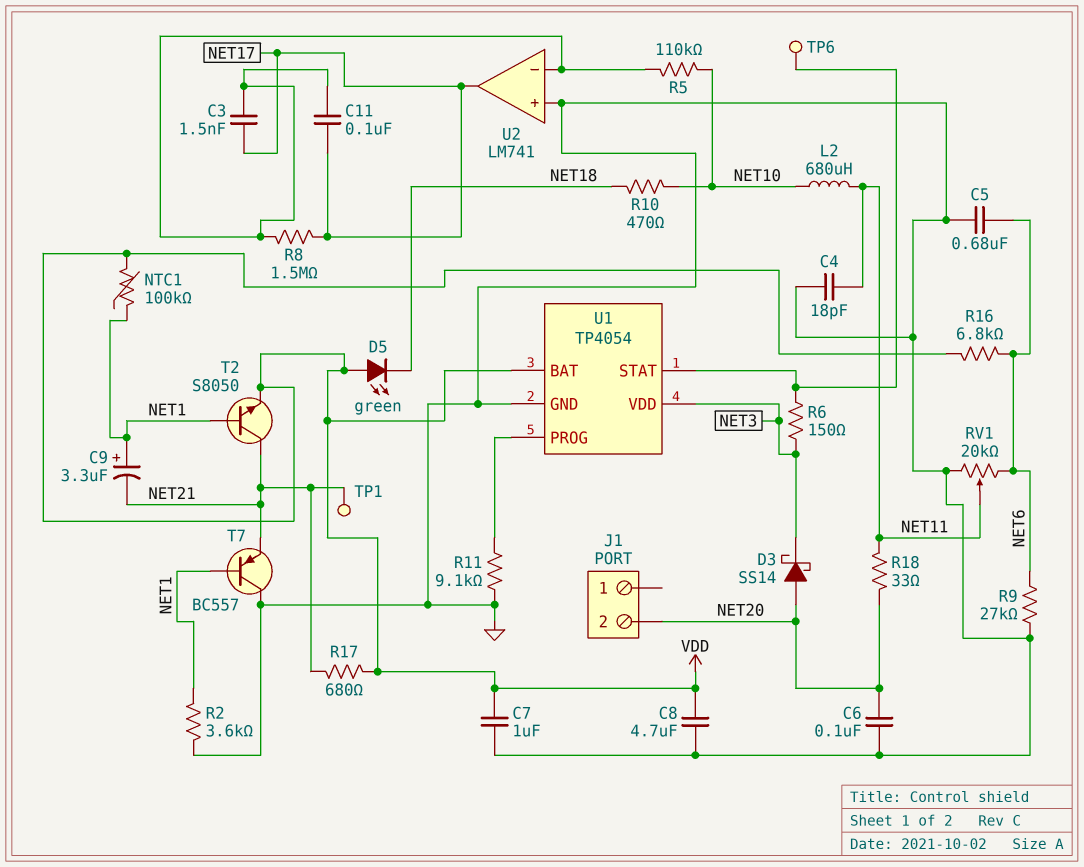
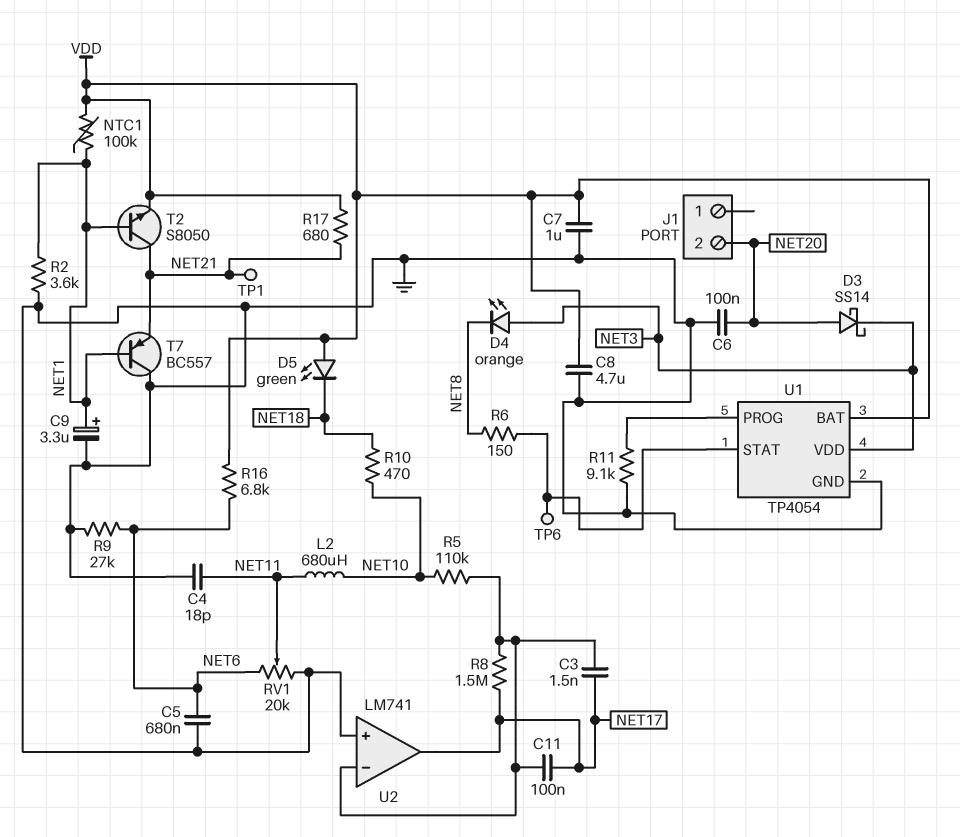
C9: 3.3uF (plus NET1, minus NET21) -> 3.3uF (plus NET1, minus GND)
D4: none -> LED orange (A NET3, K NET8)
R6: 150 (NET3, U1/STAT) -> 150 (NET8, U1/STAT)
R18: 33 (NET11, NET20) -> none

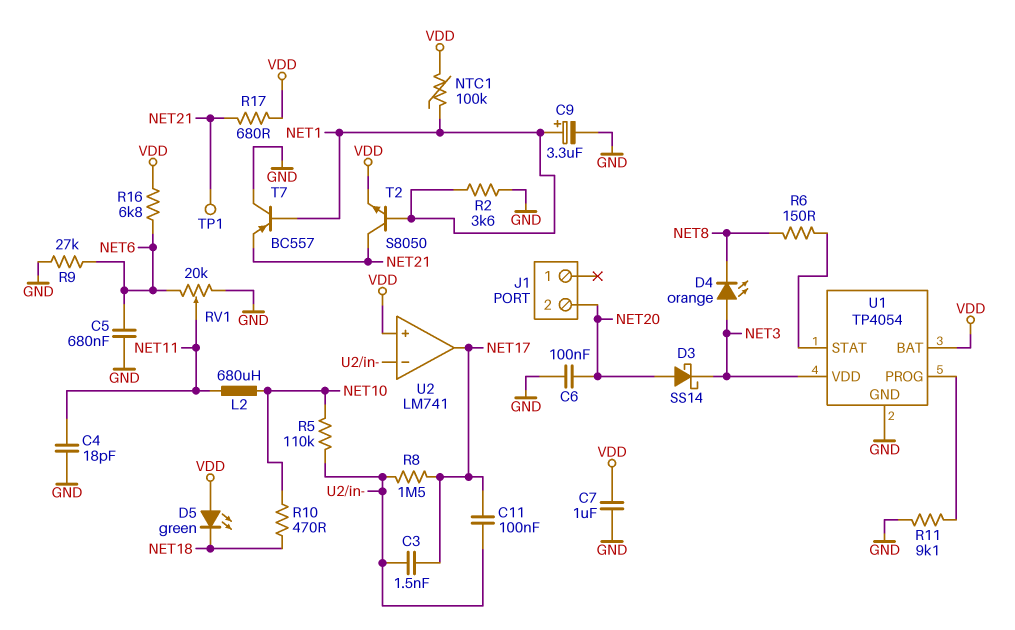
C8: 4.7uF (GND, VDD) -> none
TP6: test point (U1/STAT) -> none
U2 pin in+: GND -> VDD

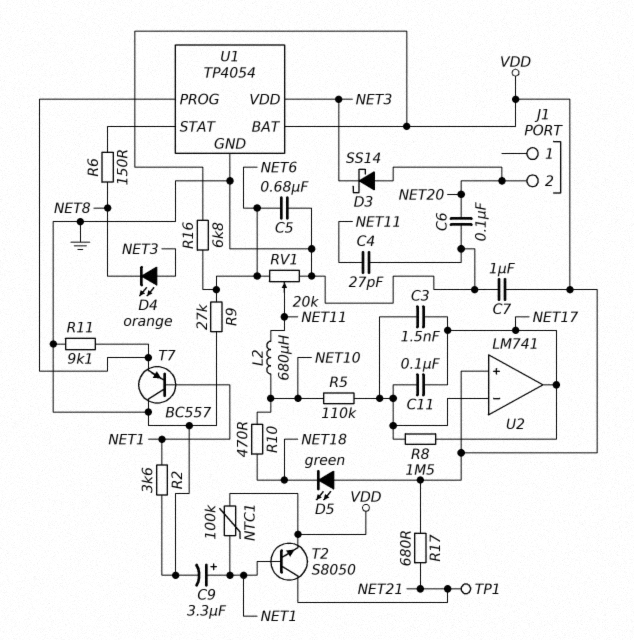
C4: 18pF (GND, NET11) -> 27pF (GND, NET11)
T7: PNP BC557 (B NET1, C GND, E NET21) -> PNP BC557 (B NET1, C GND, E U1/PROG)

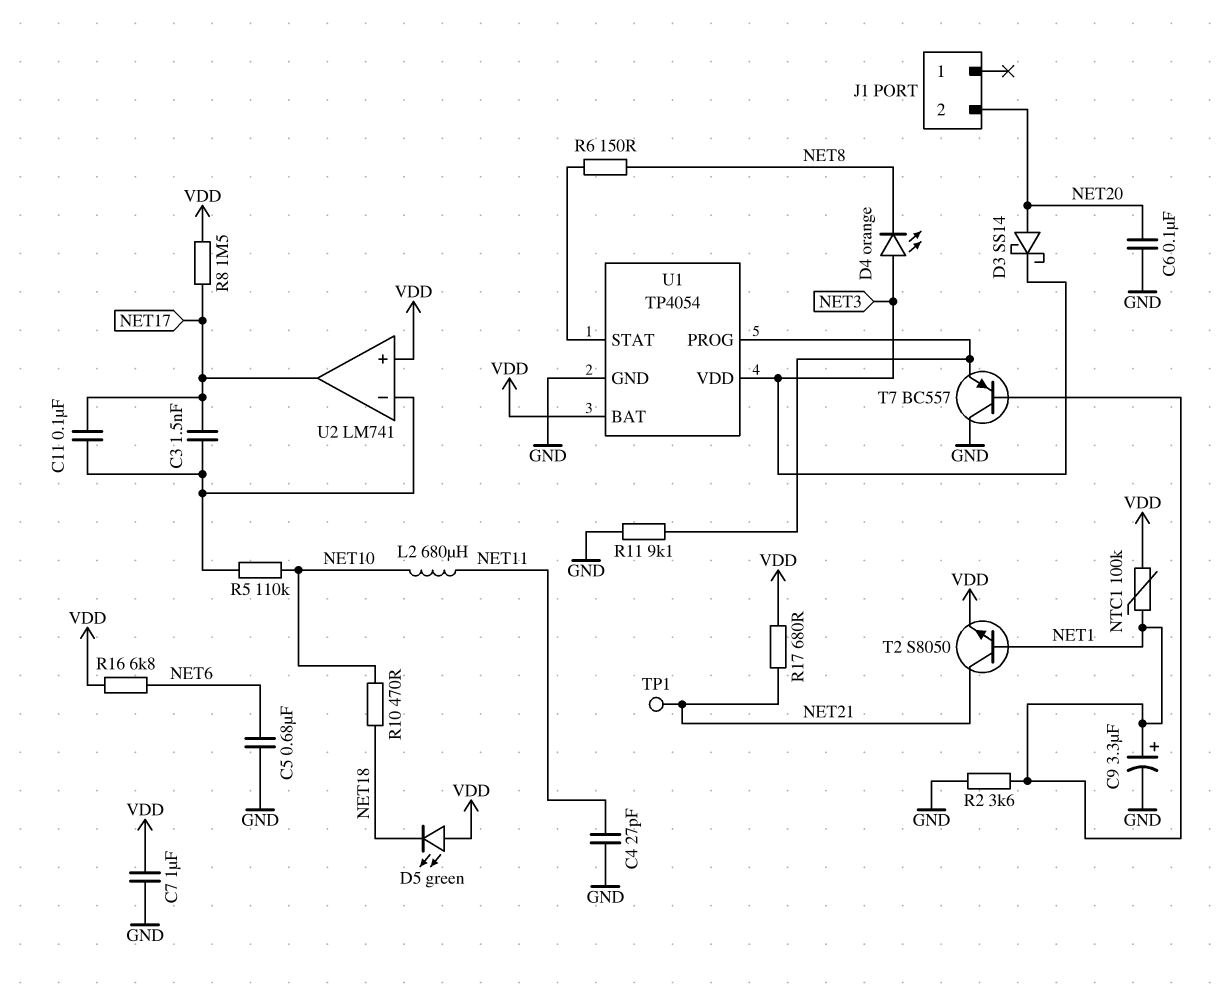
R8: 1.5M (NET17, U2/in-) -> 1.5M (NET17, VDD)
R9: 27k (GND, NET6) -> none
RV1: 20k (GND, NET6, wiper NET11) -> none

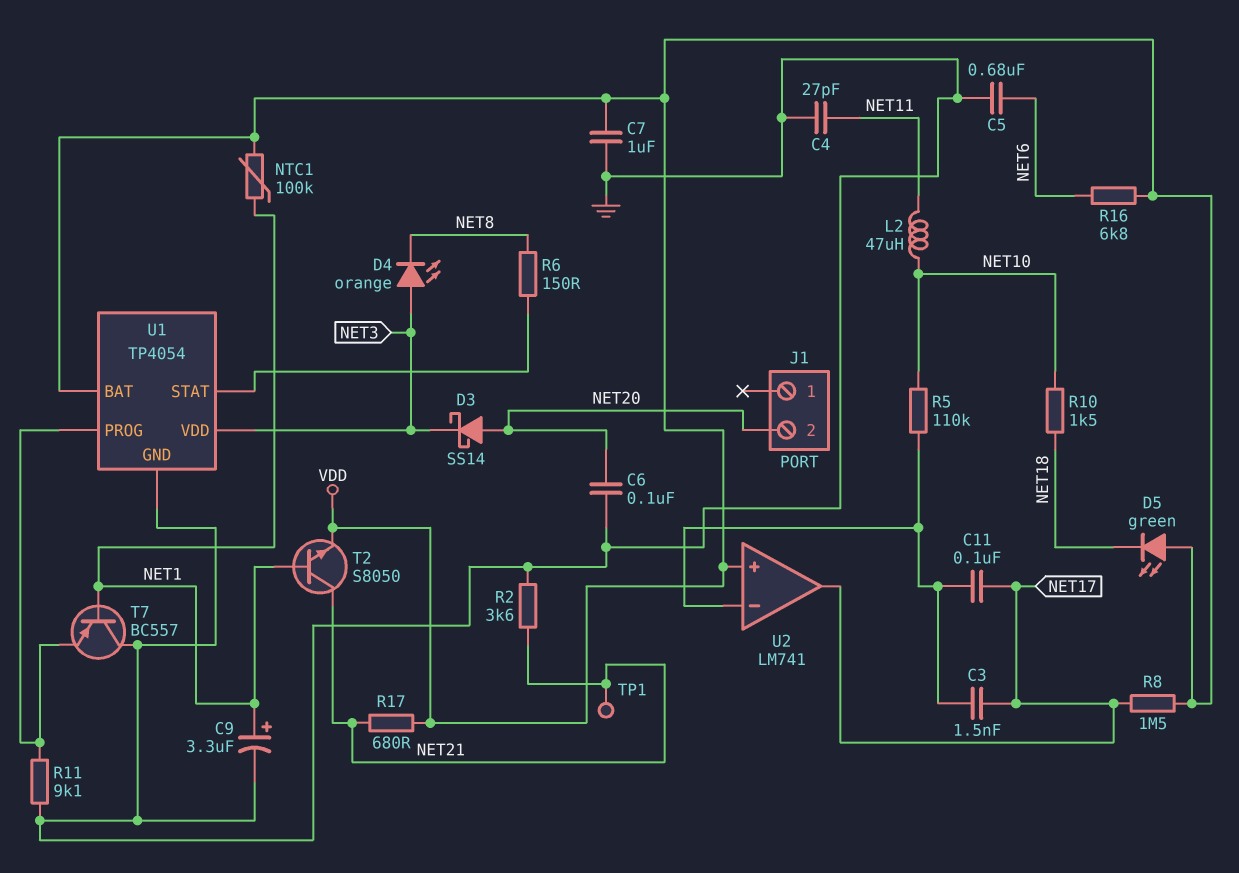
L2: 680uH (NET10, NET11) -> 47uH (NET10, NET11)
R2: 3.6k (GND, NET1) -> 3.6k (GND, NET21)
R10: 470 (NET10, NET18) -> 1.5k (NET10, NET18)

